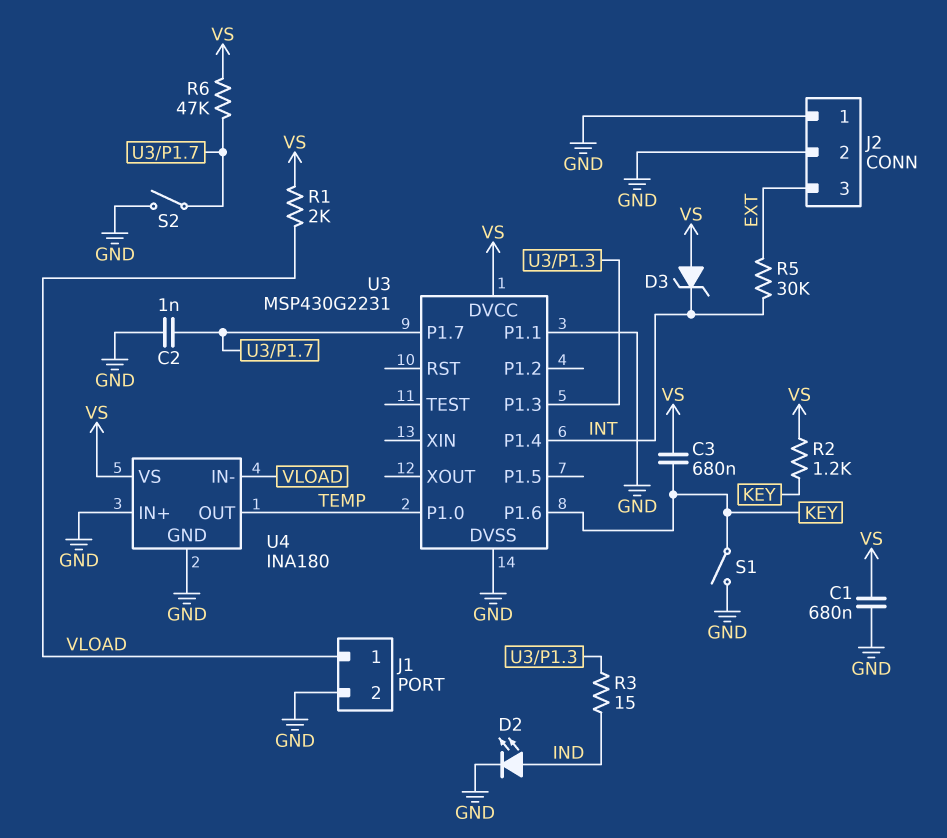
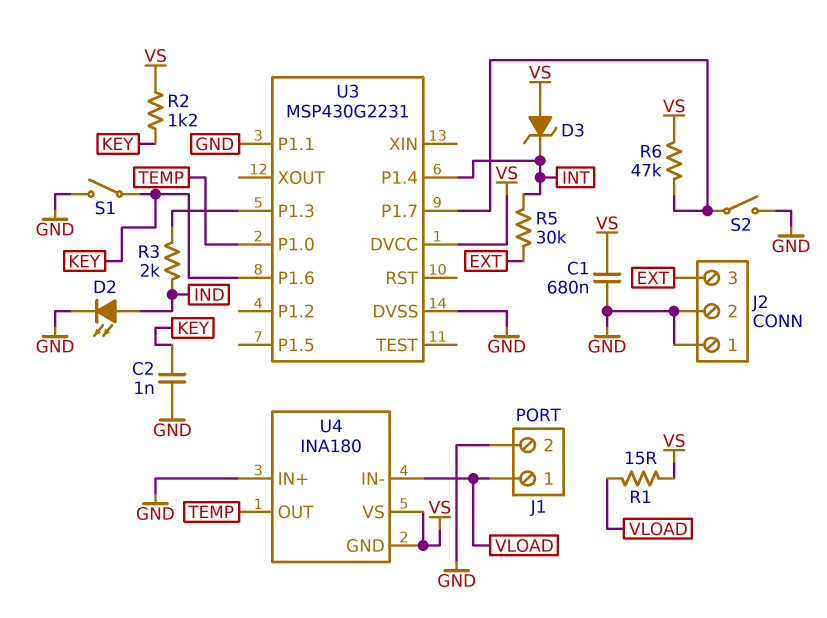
C2: 1nF (GND, U3/P1.7) -> 1nF (GND, KEY)
C3: 680nF (KEY, VS) -> none
R1: 2k (VLOAD, VS) -> 15 (VLOAD, VS)
R3: 15 (IND, U3/P1.3) -> 2k (IND, U3/P1.3)
U4 pin GND: GND -> VS

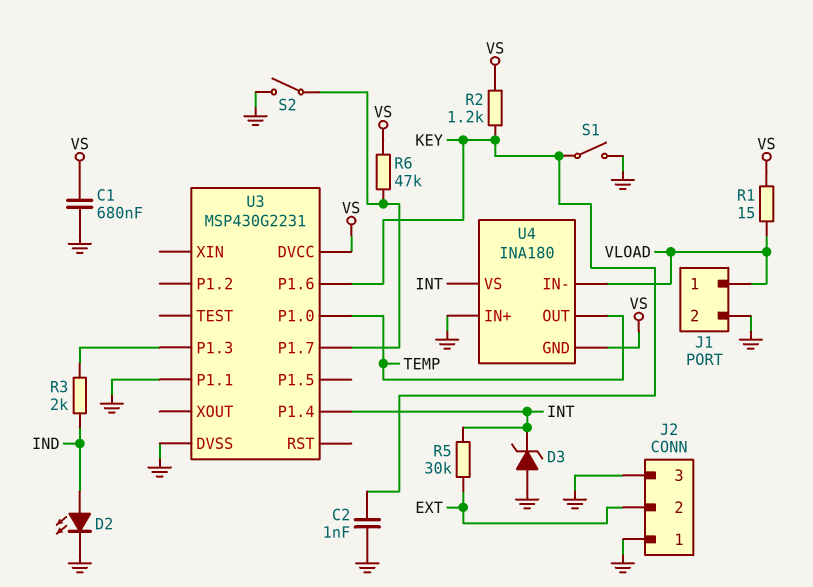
D3: zener (A VS, K INT) -> zener (A GND, K INT)
J2 pin 2: GND -> EXT
J2 pin 3: EXT -> GND
U4 pin VS: VS -> INT

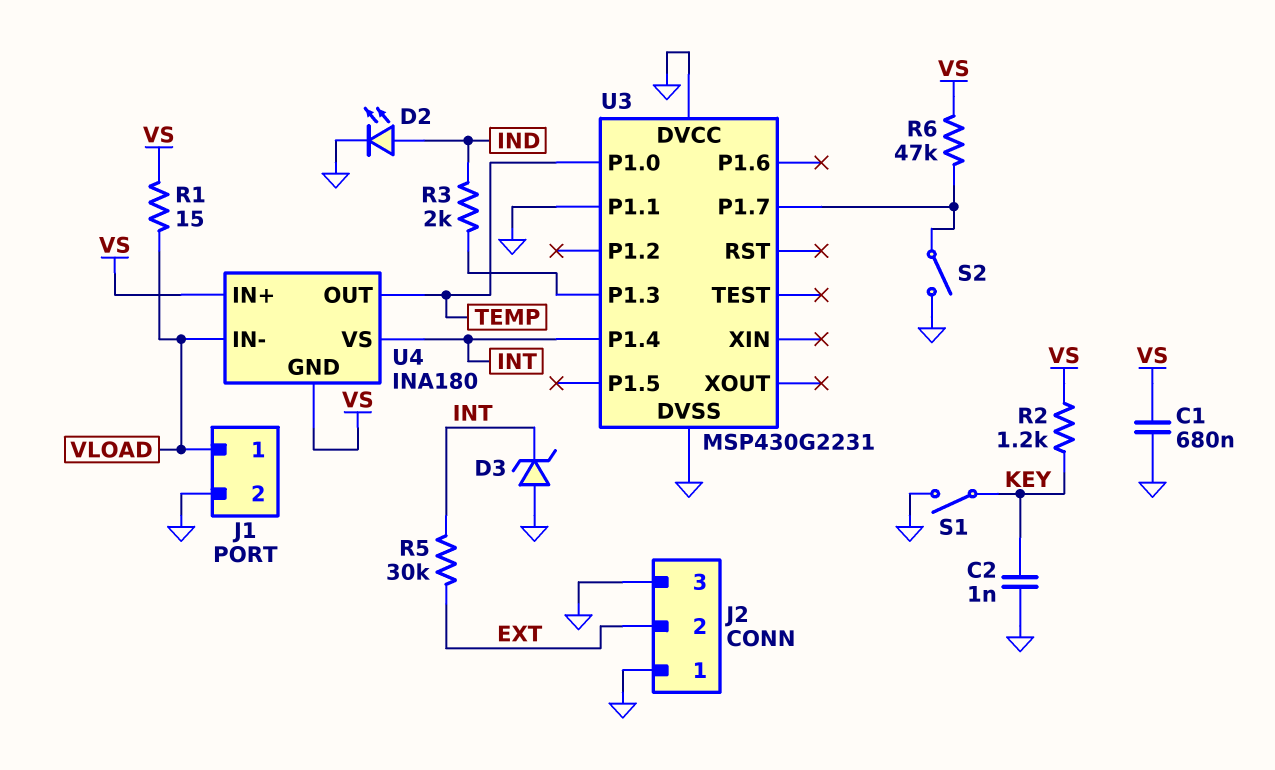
U3 pin DVCC: VS -> GND
U3 pin P1.6: KEY -> none
U4 pin IN+: GND -> VS

